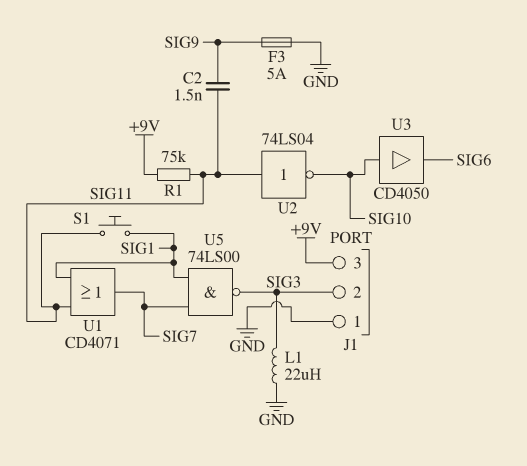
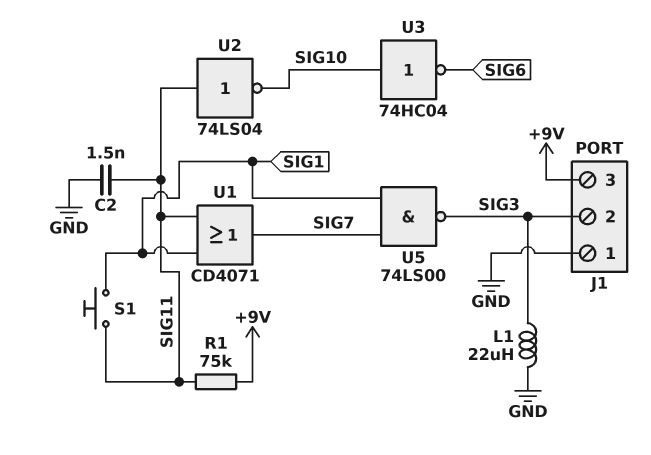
C2: 1.5nF (SIG9, SIG11) -> 1.5nF (GND, SIG11)
F3: 5A (GND, SIG9) -> none
U3: buffer CD4050 (in SIG10, out SIG6) -> NOT 74HC04 (in SIG10, out SIG6)

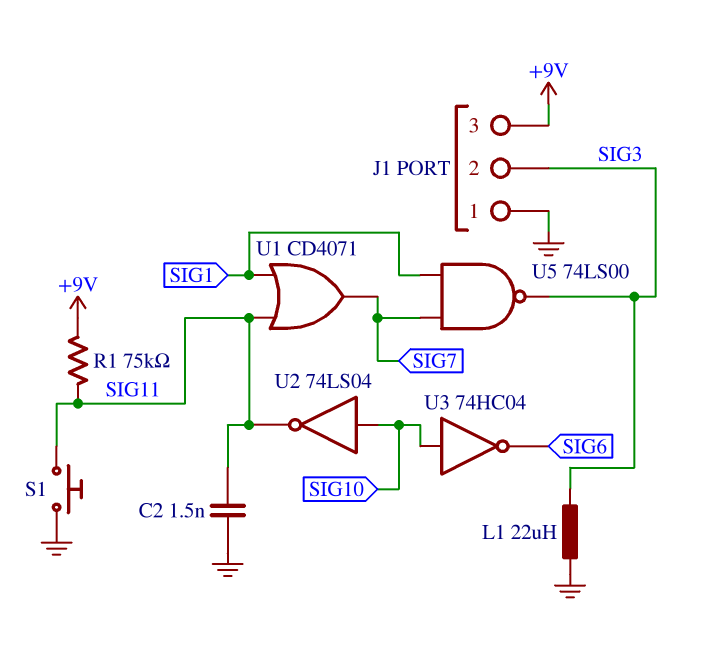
S1: button (SIG1, SIG11) -> button (GND, SIG11)
U2: NOT 74LS04 (in SIG11, out SIG10) -> NOT 74LS04 (in SIG10, out SIG11)

